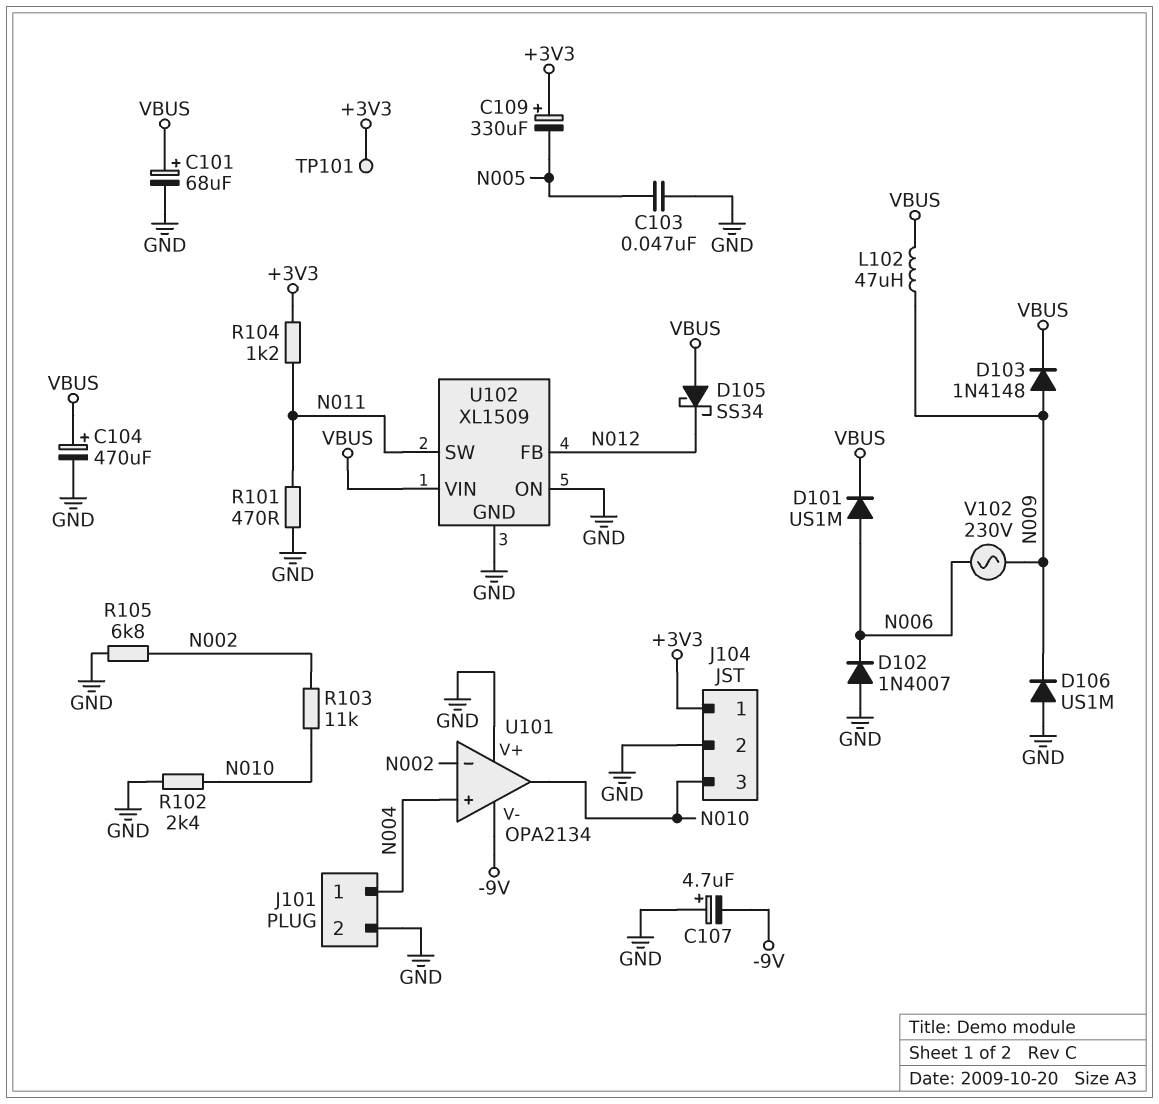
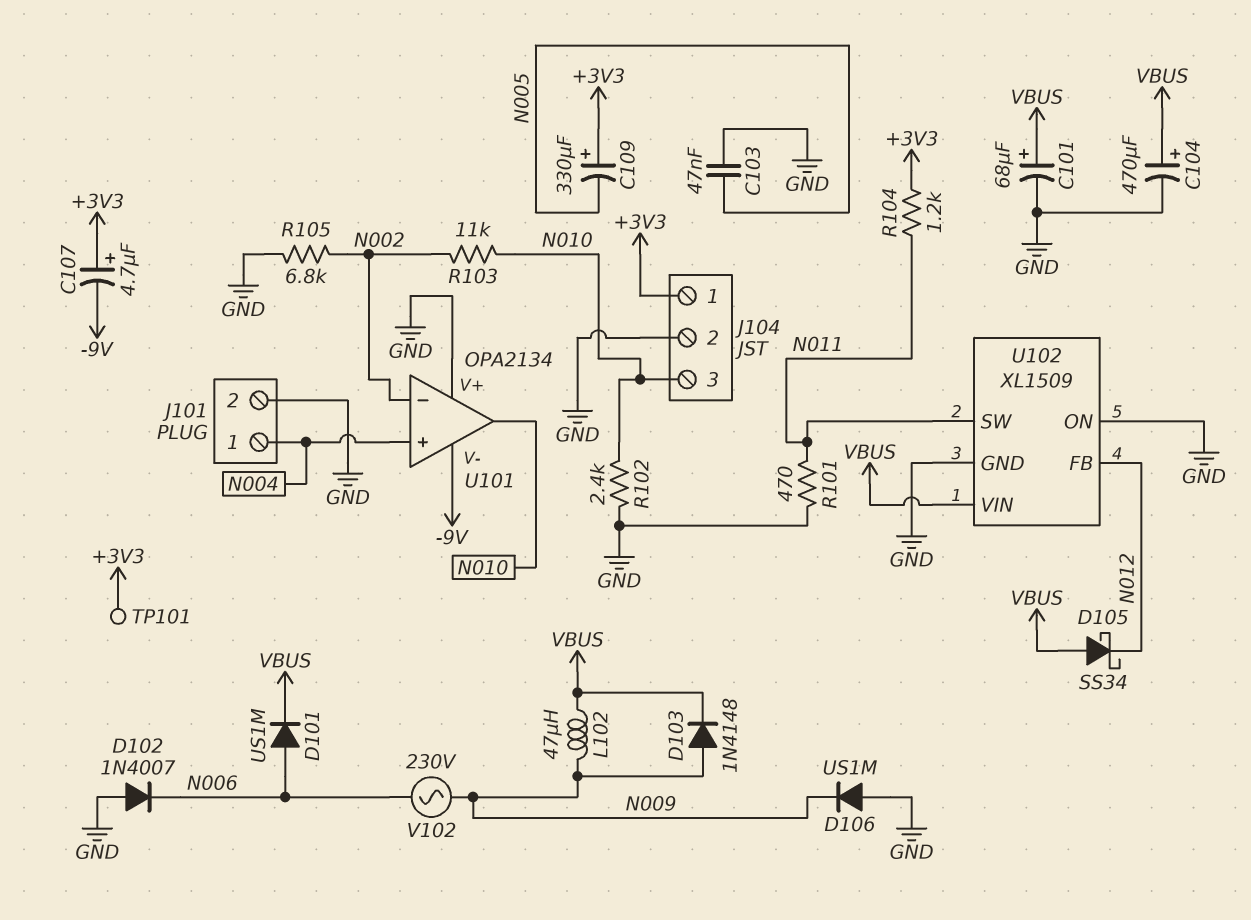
C107: 4.7uF (plus GND, minus -9V) -> 4.7uF (plus +3V3, minus -9V)

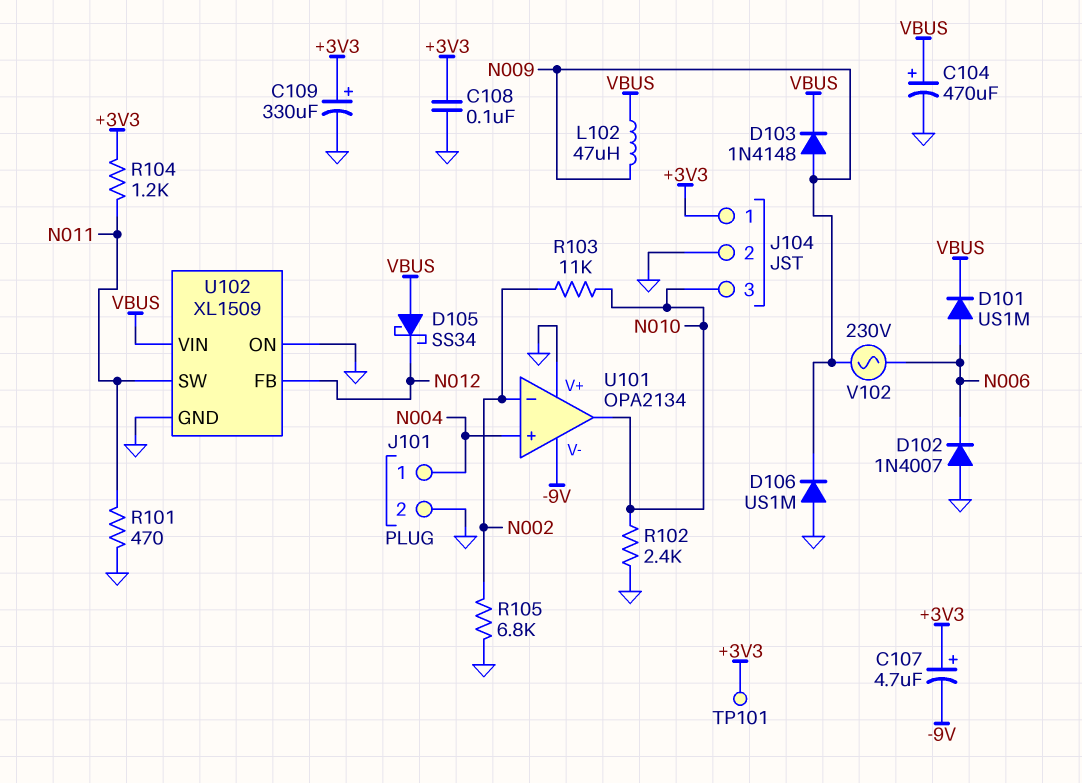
C101: 68uF (plus VBUS, minus GND) -> none
C103: 47nF (GND, N005) -> none
C108: none -> 100nF (+3V3, GND)
C109: 330uF (plus +3V3, minus N005) -> 330uF (plus +3V3, minus GND)

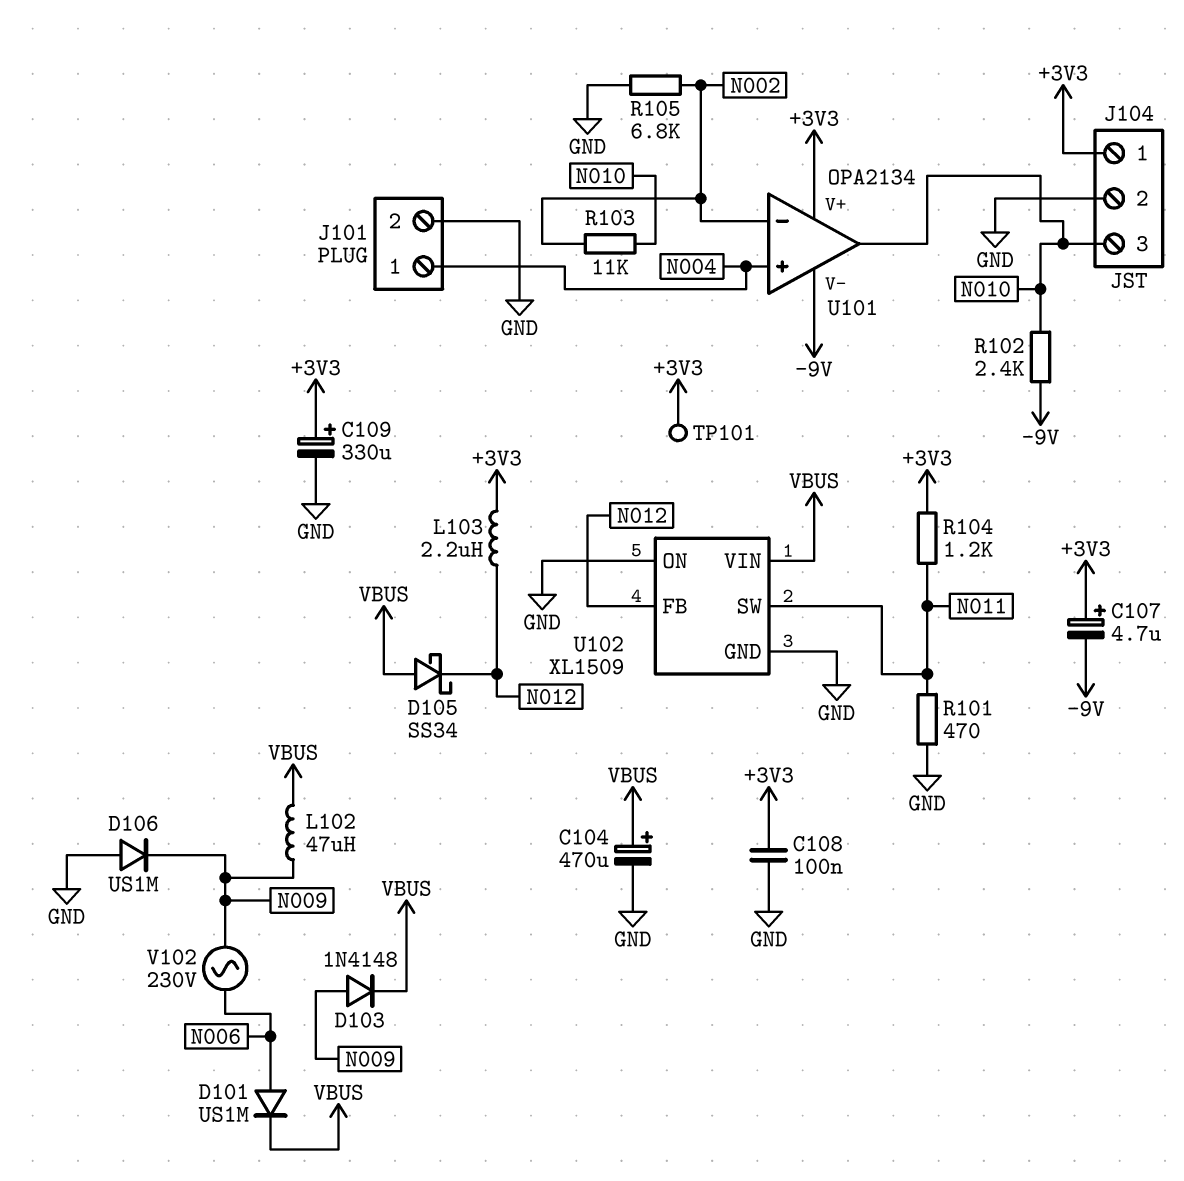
D102: diode 1N4007 (A GND, K N006) -> none
L103: none -> 2.2uH (+3V3, N012)
R102: 2.4k (GND, N010) -> 2.4k (-9V, N010)
U101 pin V+: GND -> +3V3

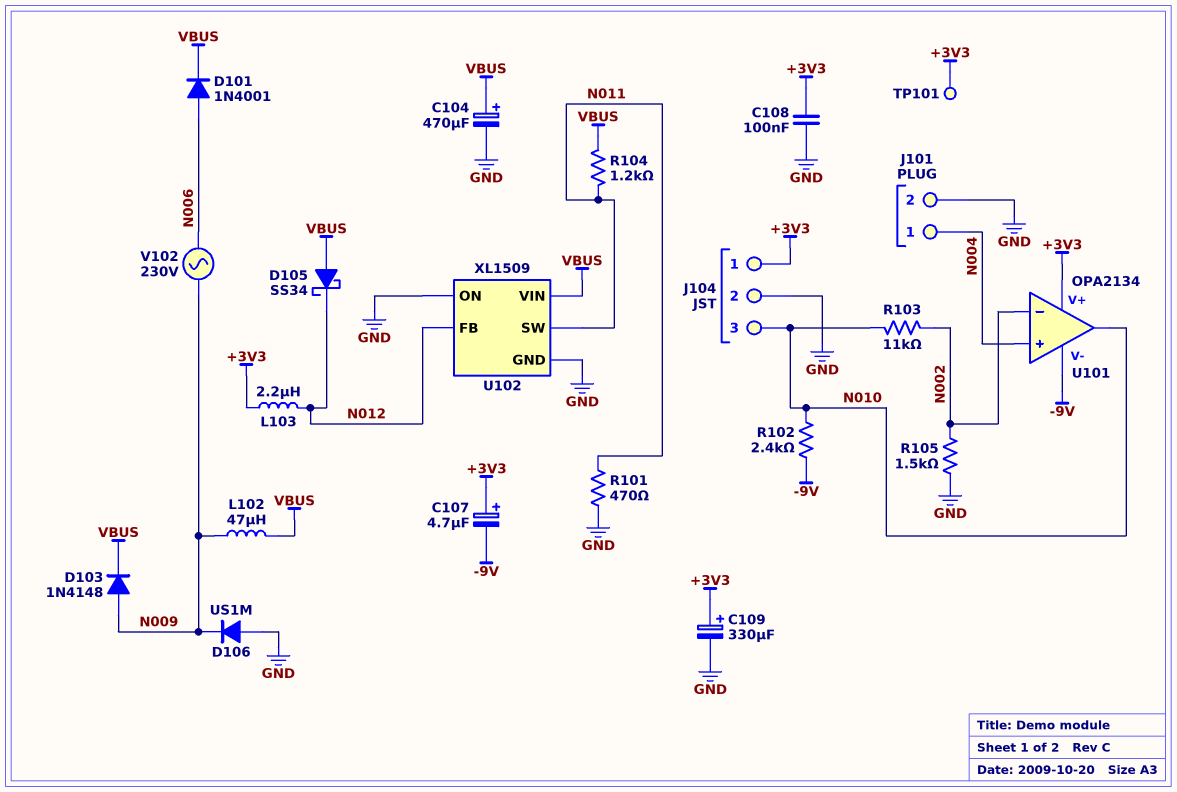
D101: diode US1M (A N006, K VBUS) -> diode 1N4001 (A N006, K VBUS)
R104: 1.2k (+3V3, N011) -> 1.2k (N011, VBUS)
R105: 6.8k (GND, N002) -> 1.5k (GND, N002)

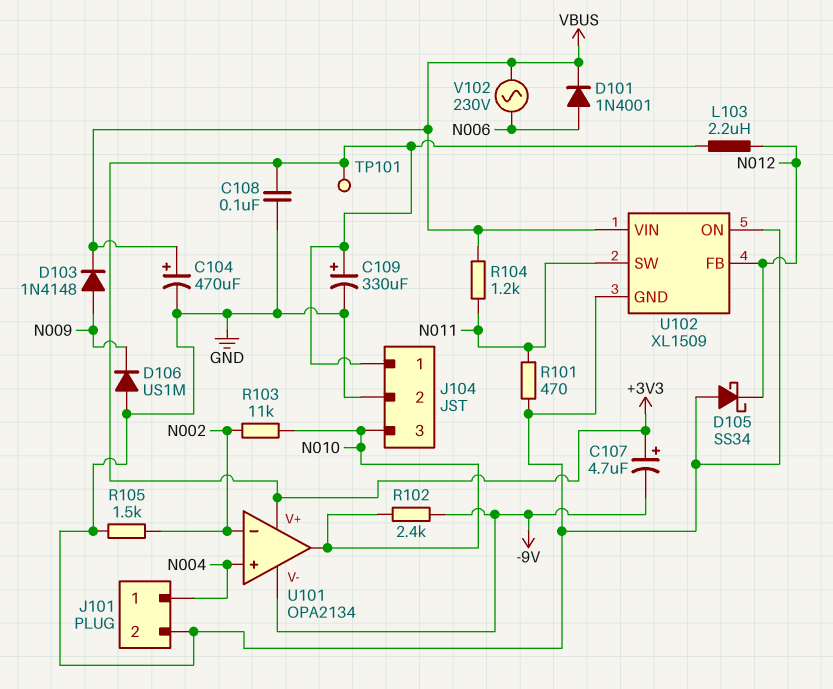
D105: schottky SS34 (A VBUS, K N012) -> schottky SS34 (A GND, K N012)
L102: 47uH (N009, VBUS) -> none
V102: AC 230V (N006, N009) -> AC 230V (N006, VBUS)

